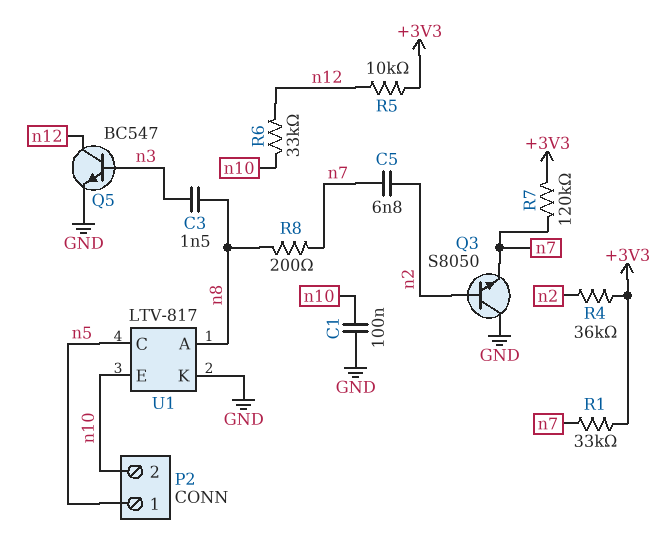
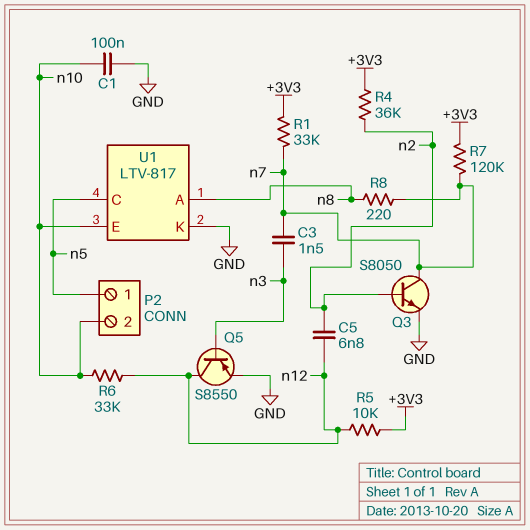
C3: 1.5nF (n3, n8) -> 1.5nF (n3, n7)
C5: 6.8nF (n2, n7) -> 6.8nF (n2, n12)
Q3: NPN S8050 (B n2, C GND, E n7) -> NPN S8050 (B n2, C n7, E GND)
Q5: NPN BC547 (B n3, C n12, E GND) -> PNP S8550 (B n3, C n12, E GND)
R8: 200 (n7, n8) -> 220 (n7, n8)

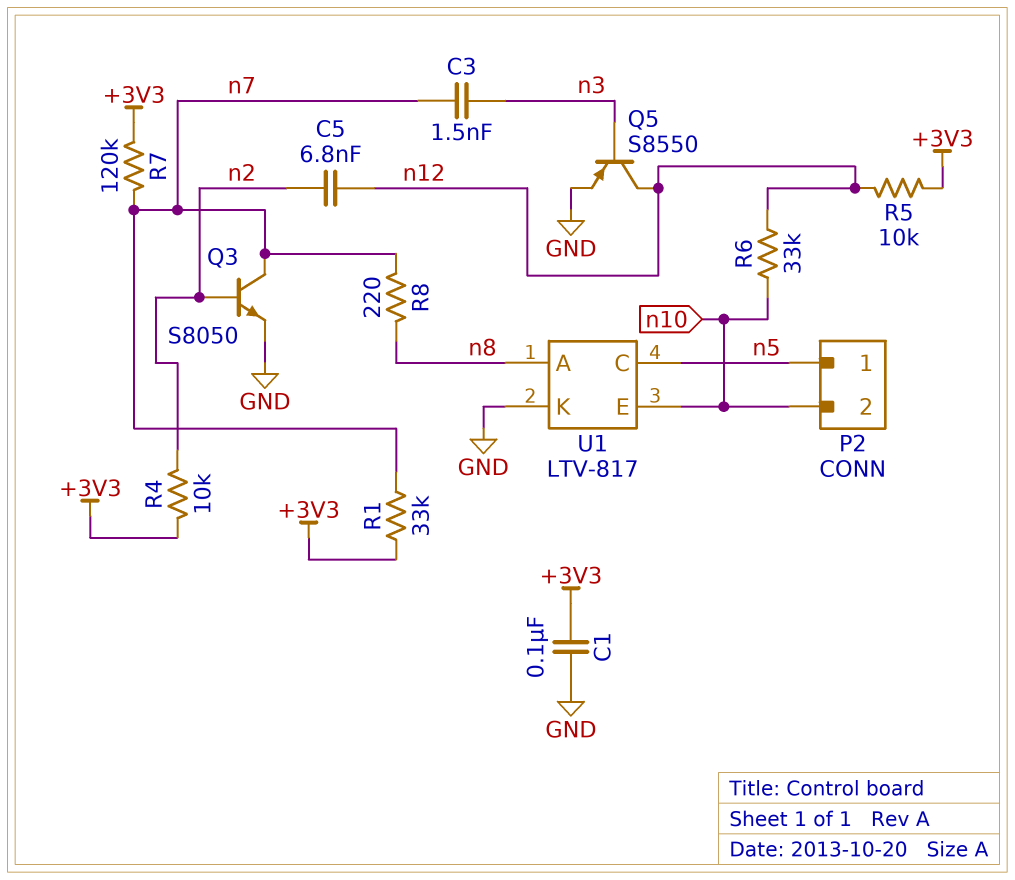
C1: 100nF (GND, n10) -> 100nF (+3V3, GND)
R4: 36k (+3V3, n2) -> 10k (+3V3, n2)

